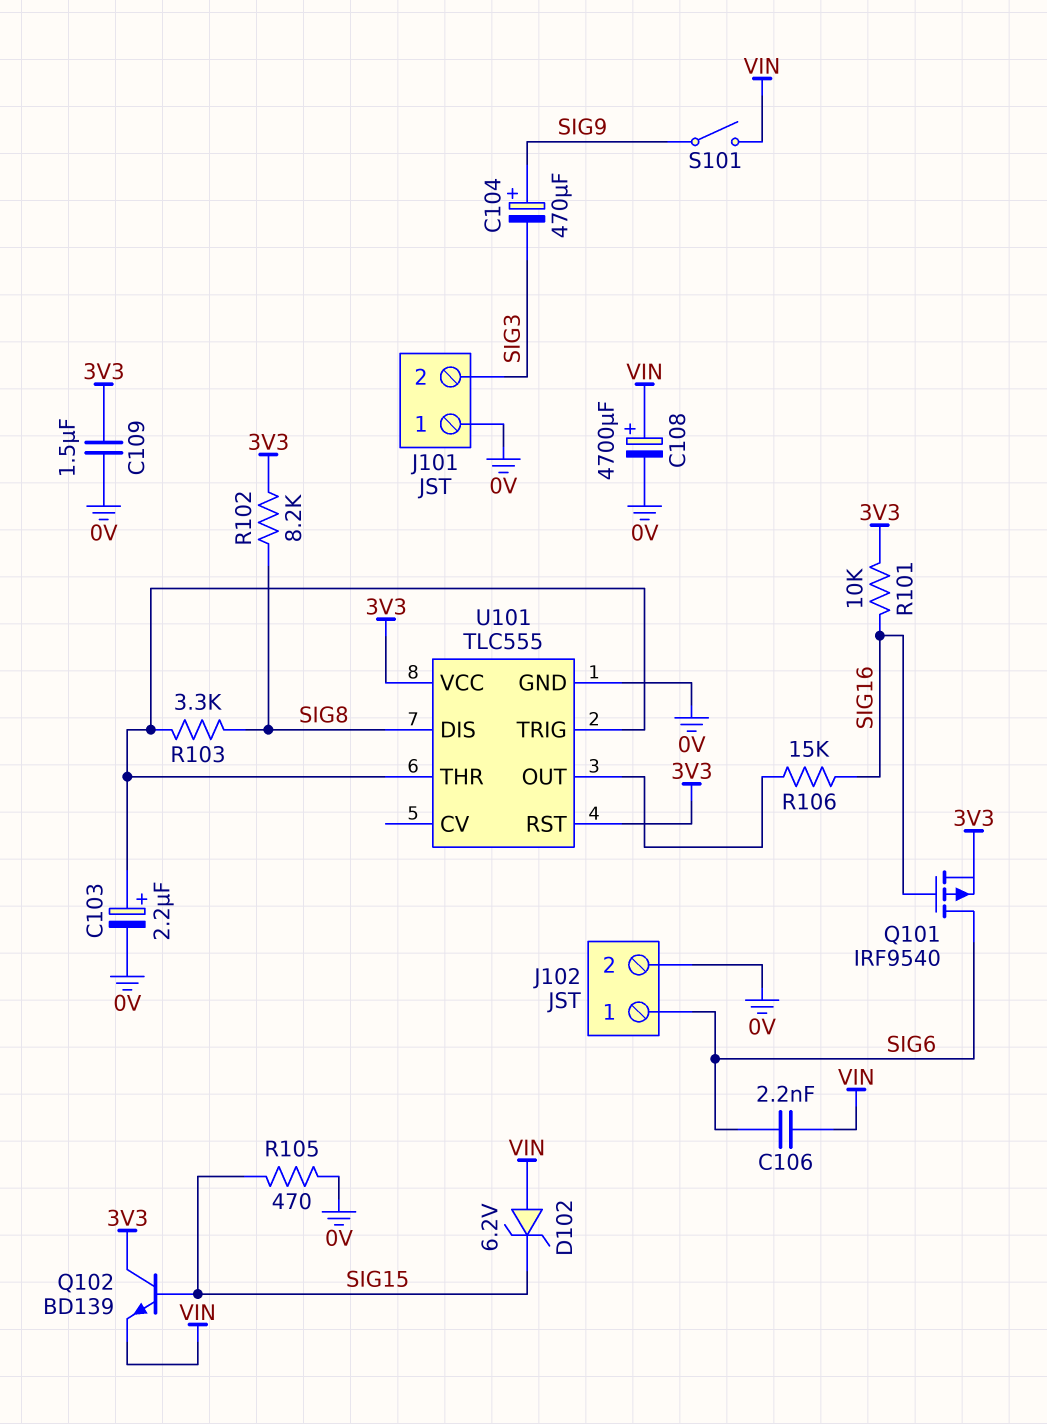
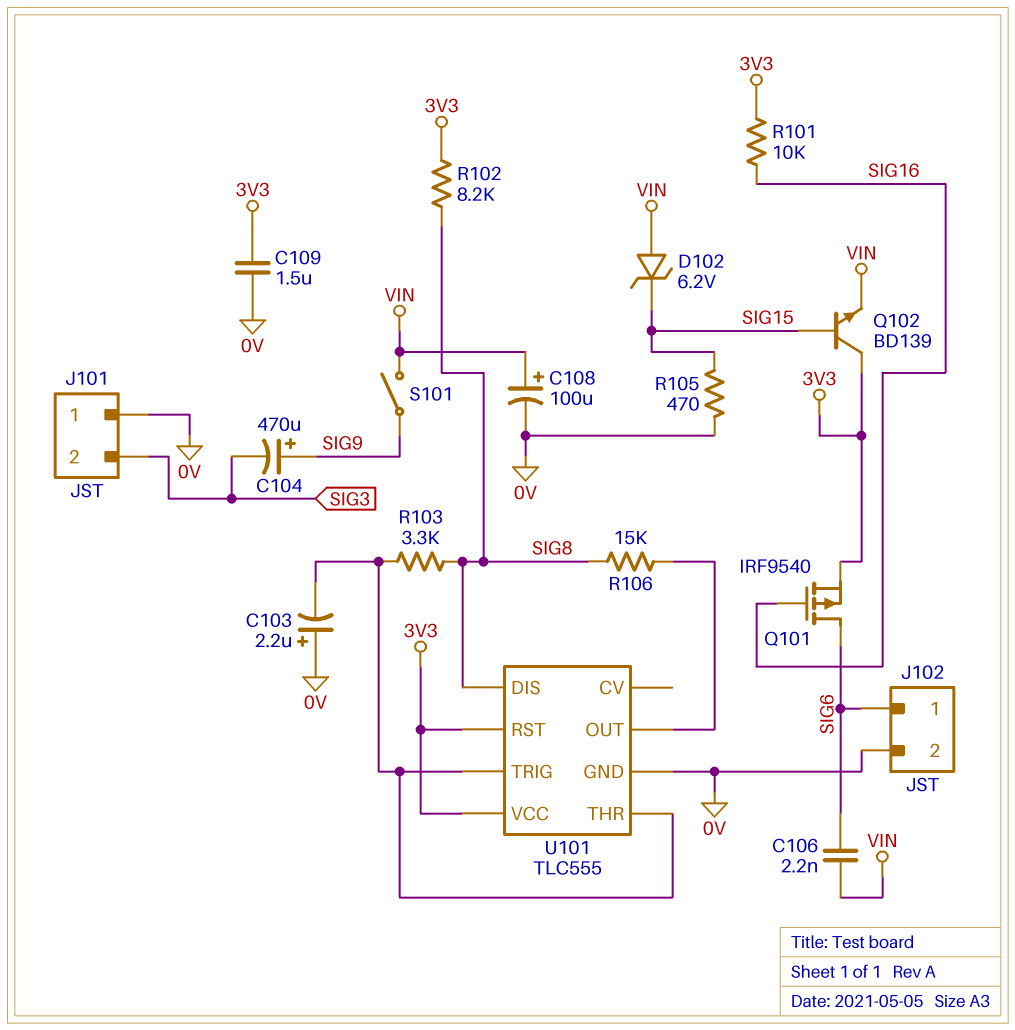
C103: 2.2uF (plus U101/THR, minus 0V) -> 2.2uF (plus 0V, minus U101/THR)
C108: 4700uF (plus VIN, minus 0V) -> 100uF (plus VIN, minus 0V)
R106: 15k (SIG16, U101/OUT) -> 15k (SIG8, U101/OUT)

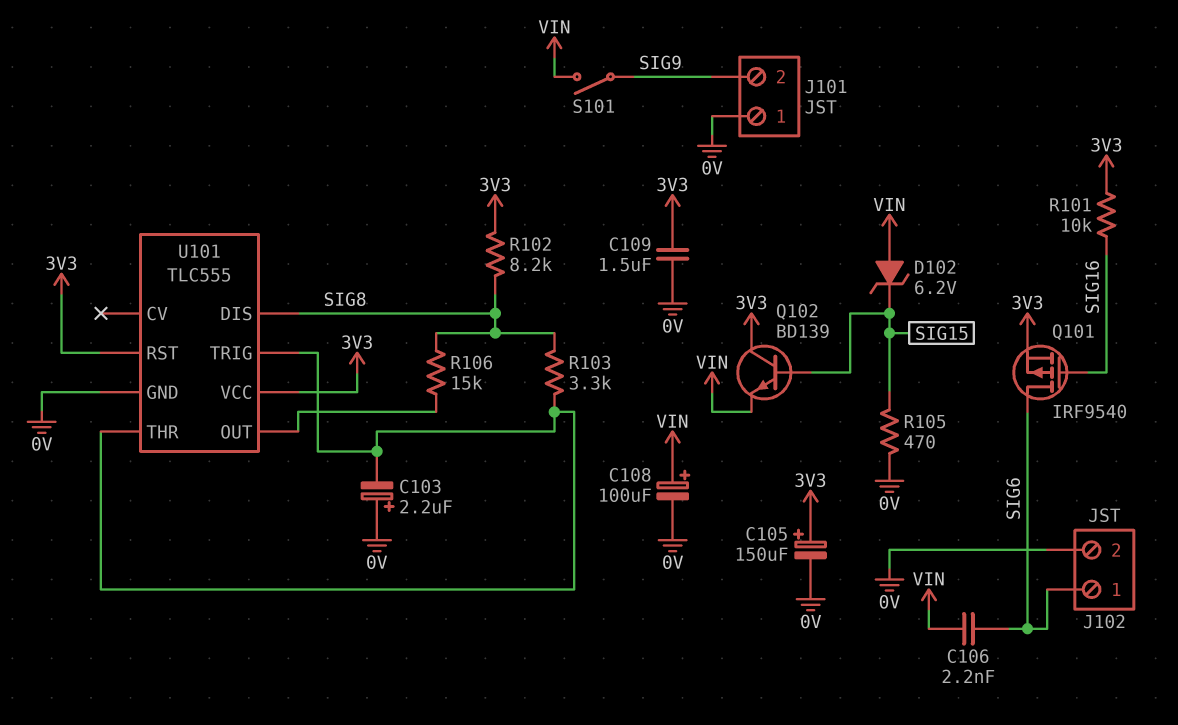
C104: 470uF (plus SIG9, minus SIG3) -> none
C105: none -> 150uF (plus 3V3, minus 0V)
J101 pin 2: SIG3 -> SIG9

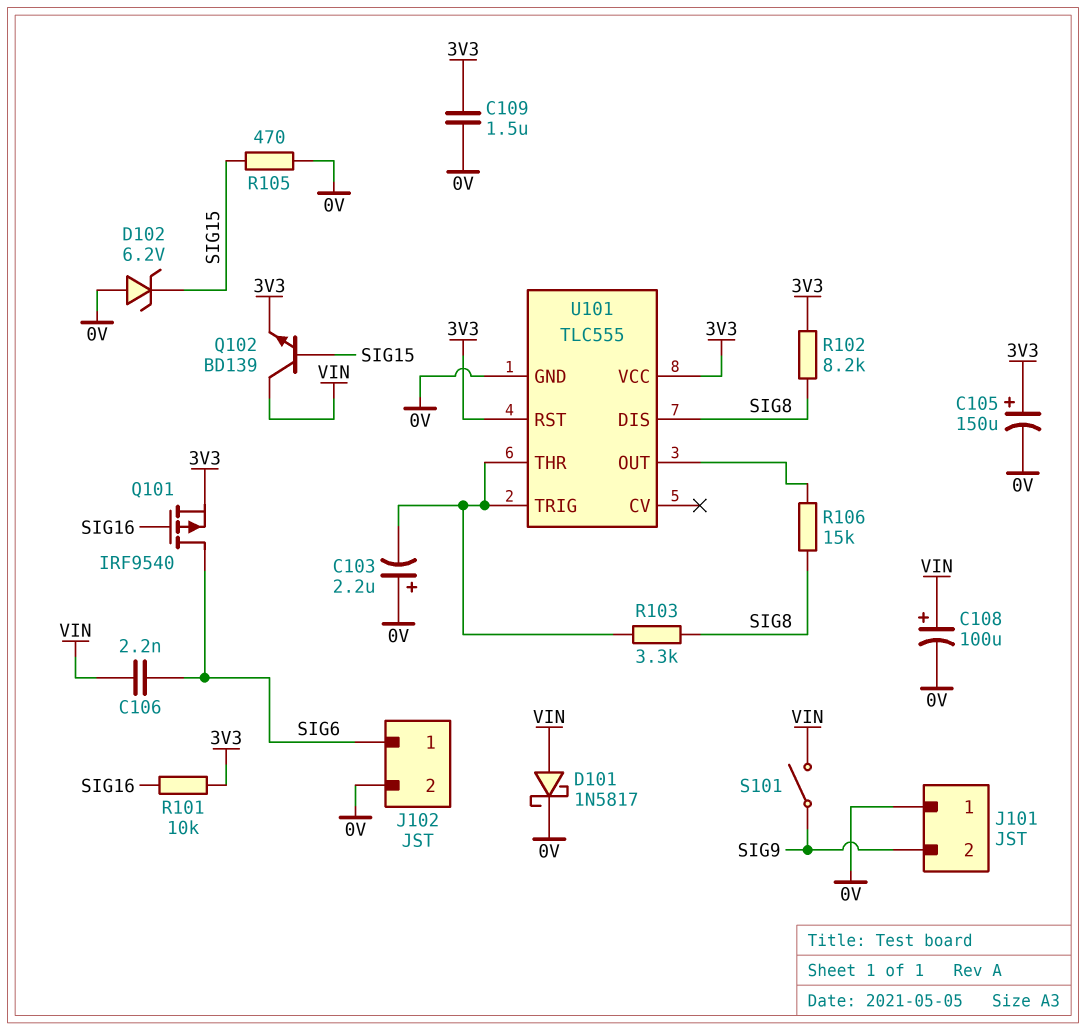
D101: none -> schottky 1N5817 (A VIN, K 0V)
D102: zener 6.2V (A VIN, K SIG15) -> zener 6.2V (A 0V, K SIG15)
Q102: NPN BD139 (B SIG15, C 3V3, E VIN) -> NPN BD139 (B SIG15, C VIN, E 3V3)

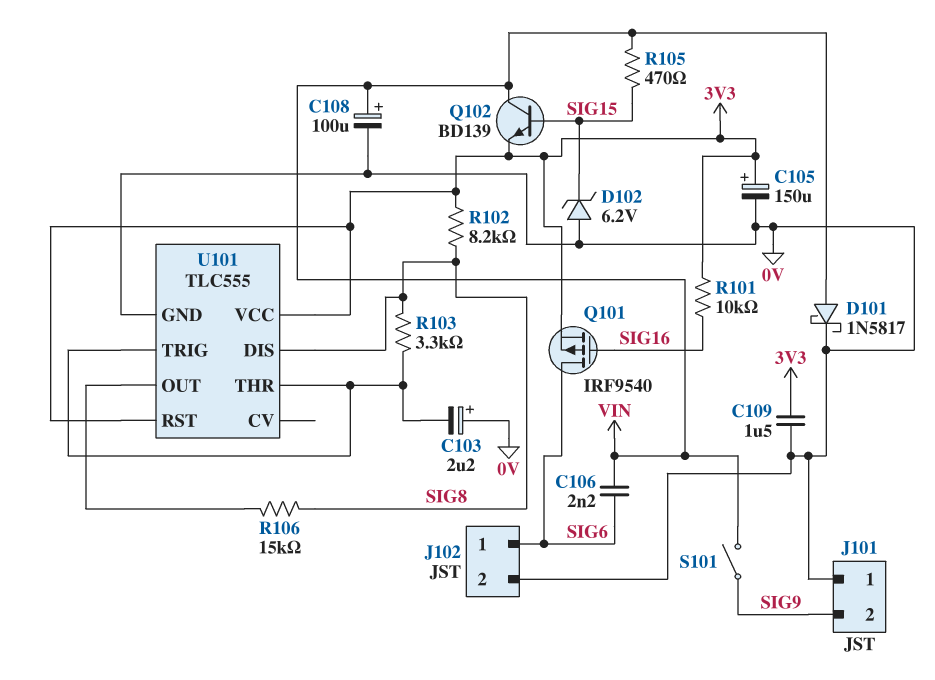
R105: 470 (0V, SIG15) -> 470 (SIG15, VIN)

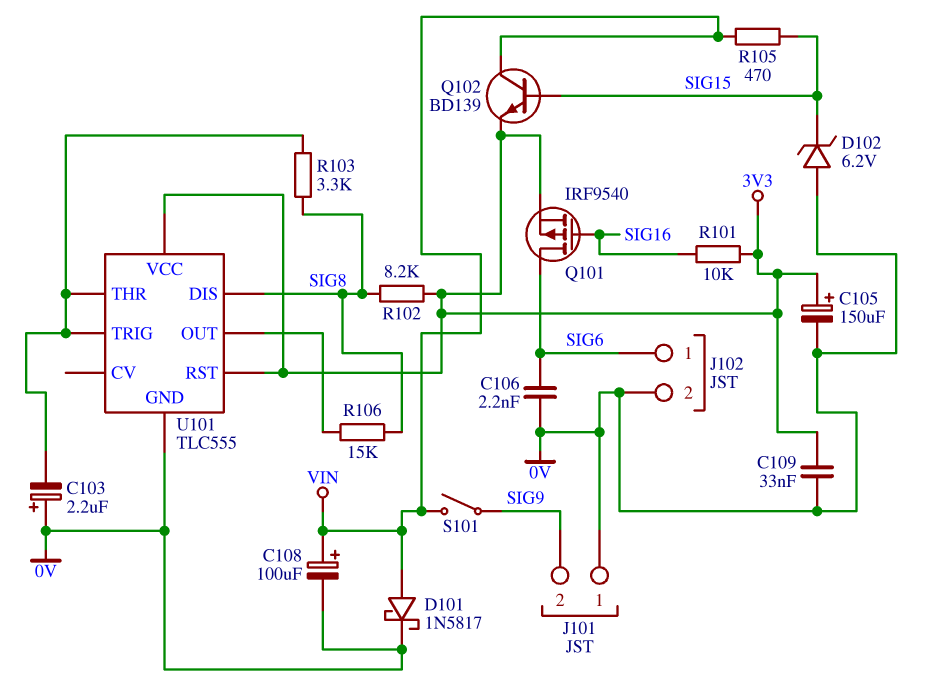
C106: 2.2nF (SIG6, VIN) -> 2.2nF (0V, SIG6)
C109: 1.5uF (0V, 3V3) -> 33nF (0V, 3V3)

